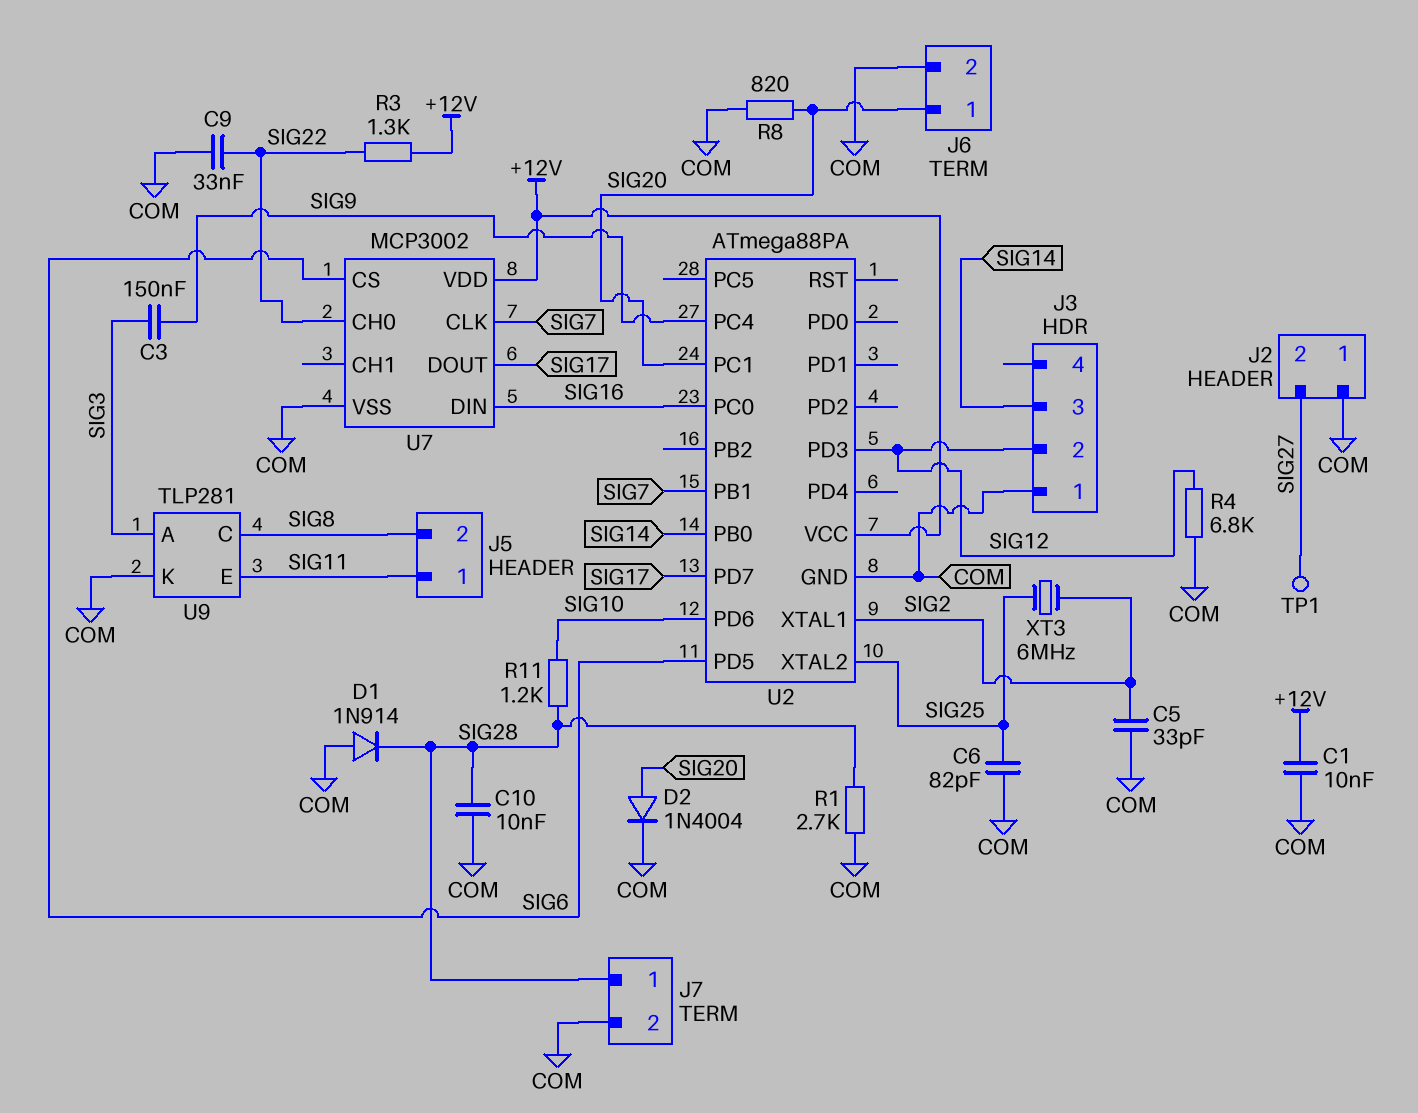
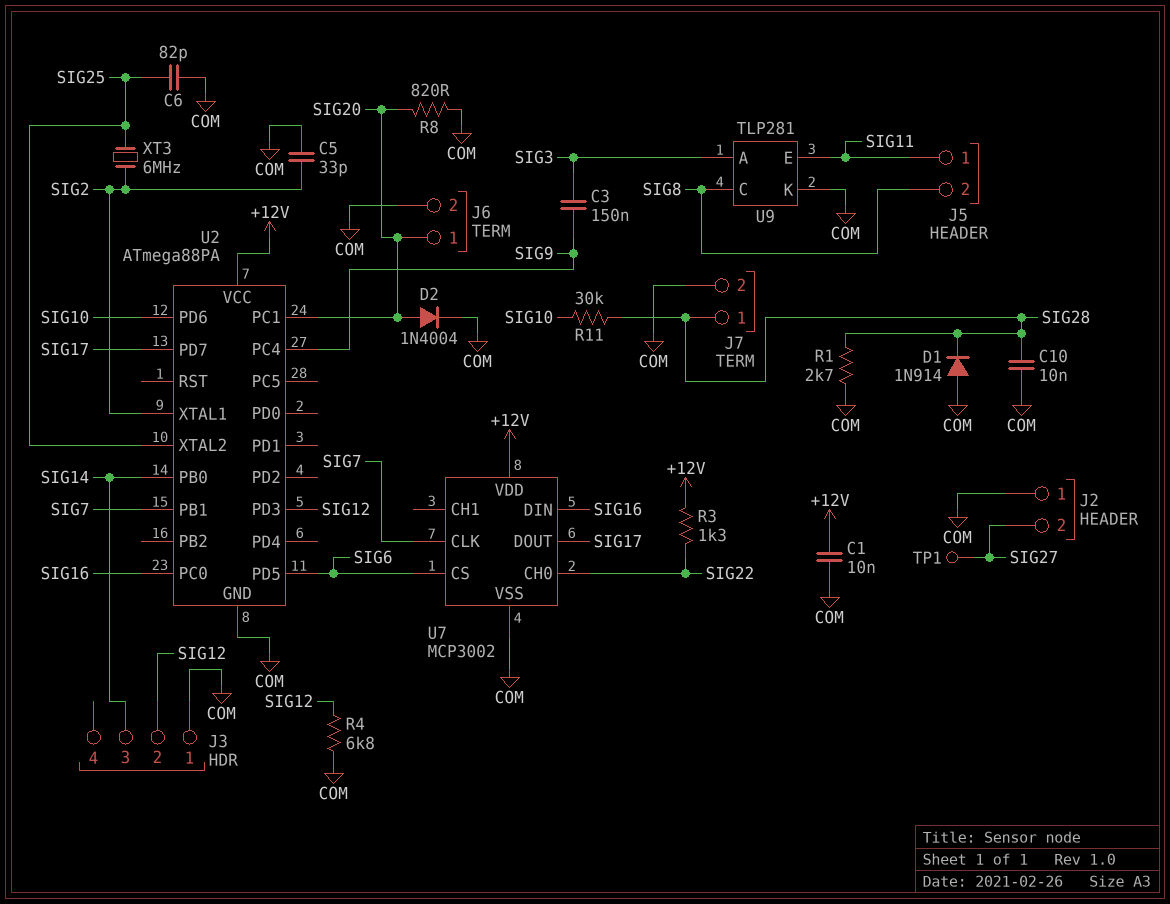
C9: 33nF (COM, SIG22) -> none
R11: 1.2k (SIG10, SIG28) -> 30k (SIG10, SIG28)

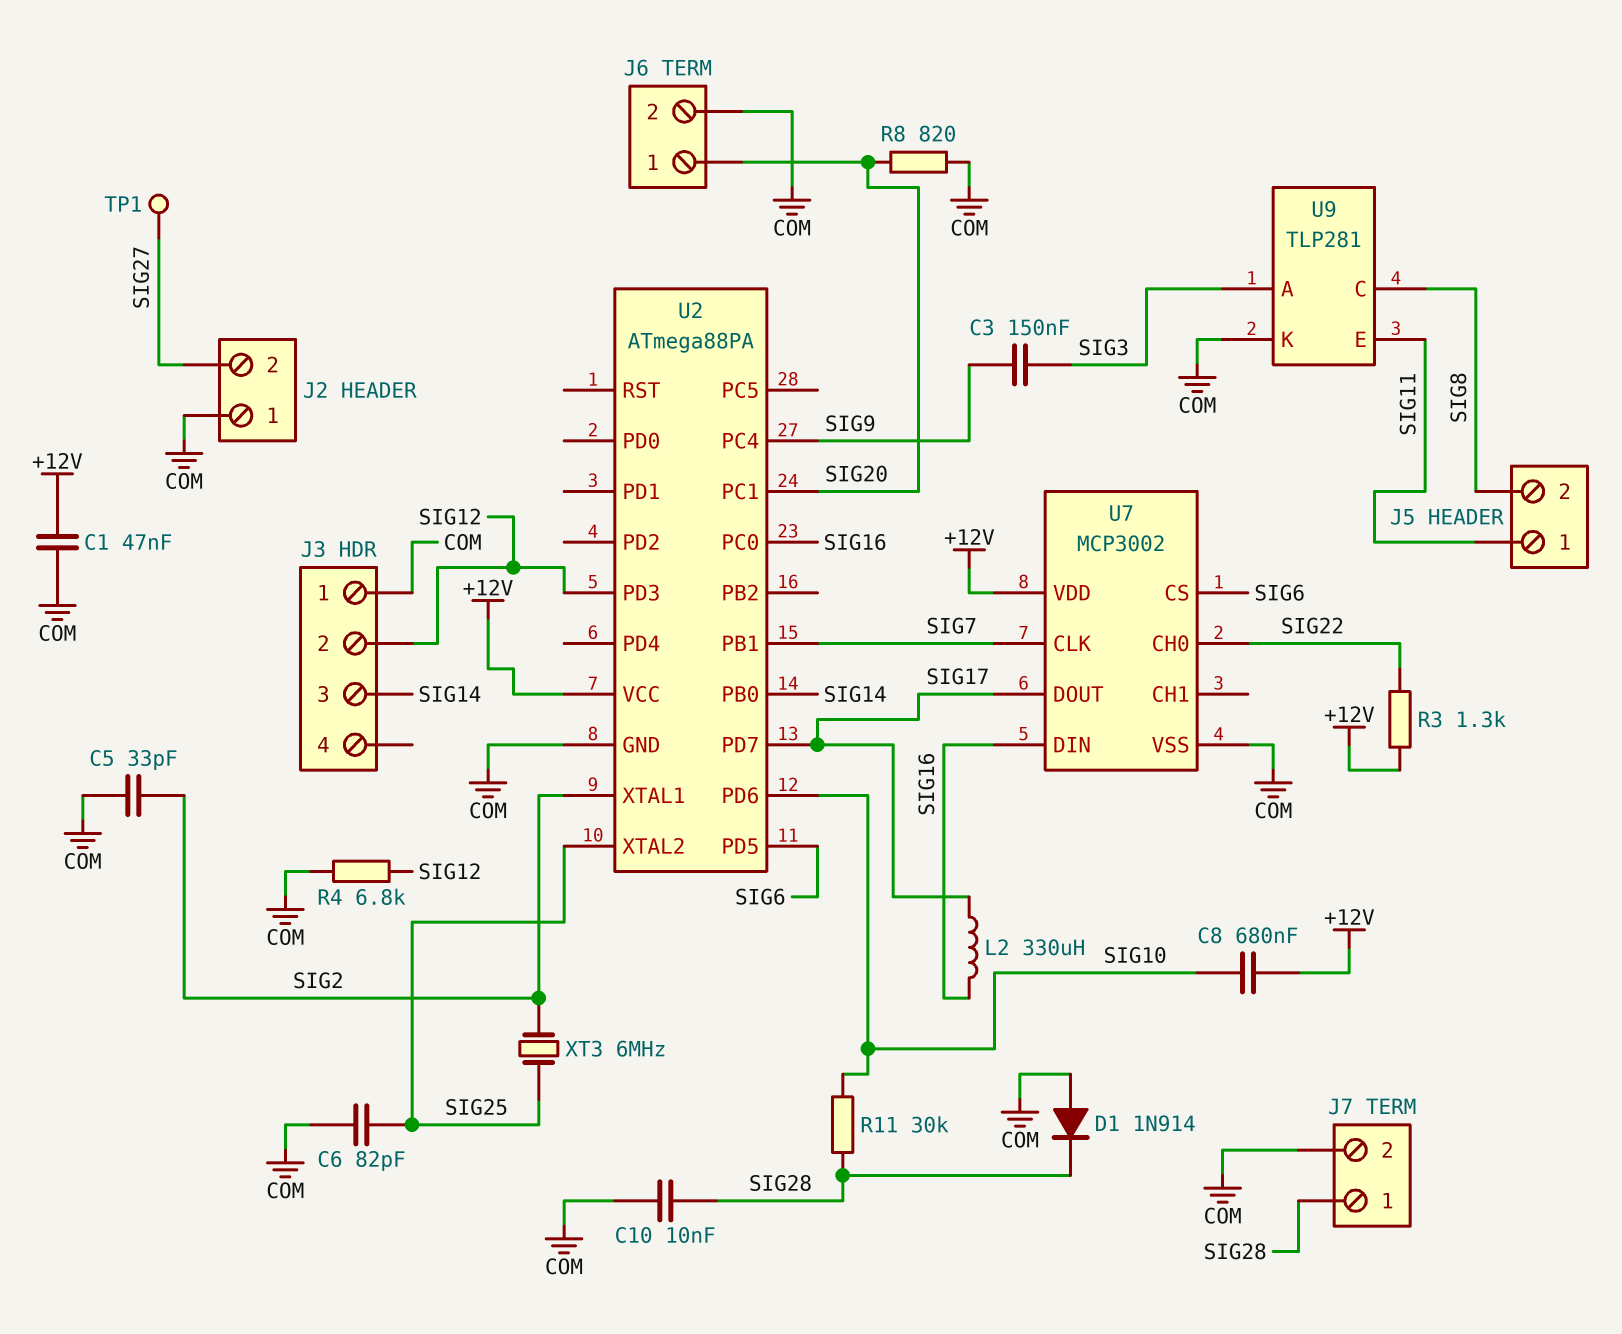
C1: 10nF (+12V, COM) -> 47nF (+12V, COM)
C8: none -> 680nF (+12V, SIG10)
D2: diode 1N4004 (A SIG20, K COM) -> none
L2: none -> 330uH (SIG16, SIG17)
R1: 2.7k (COM, SIG28) -> none

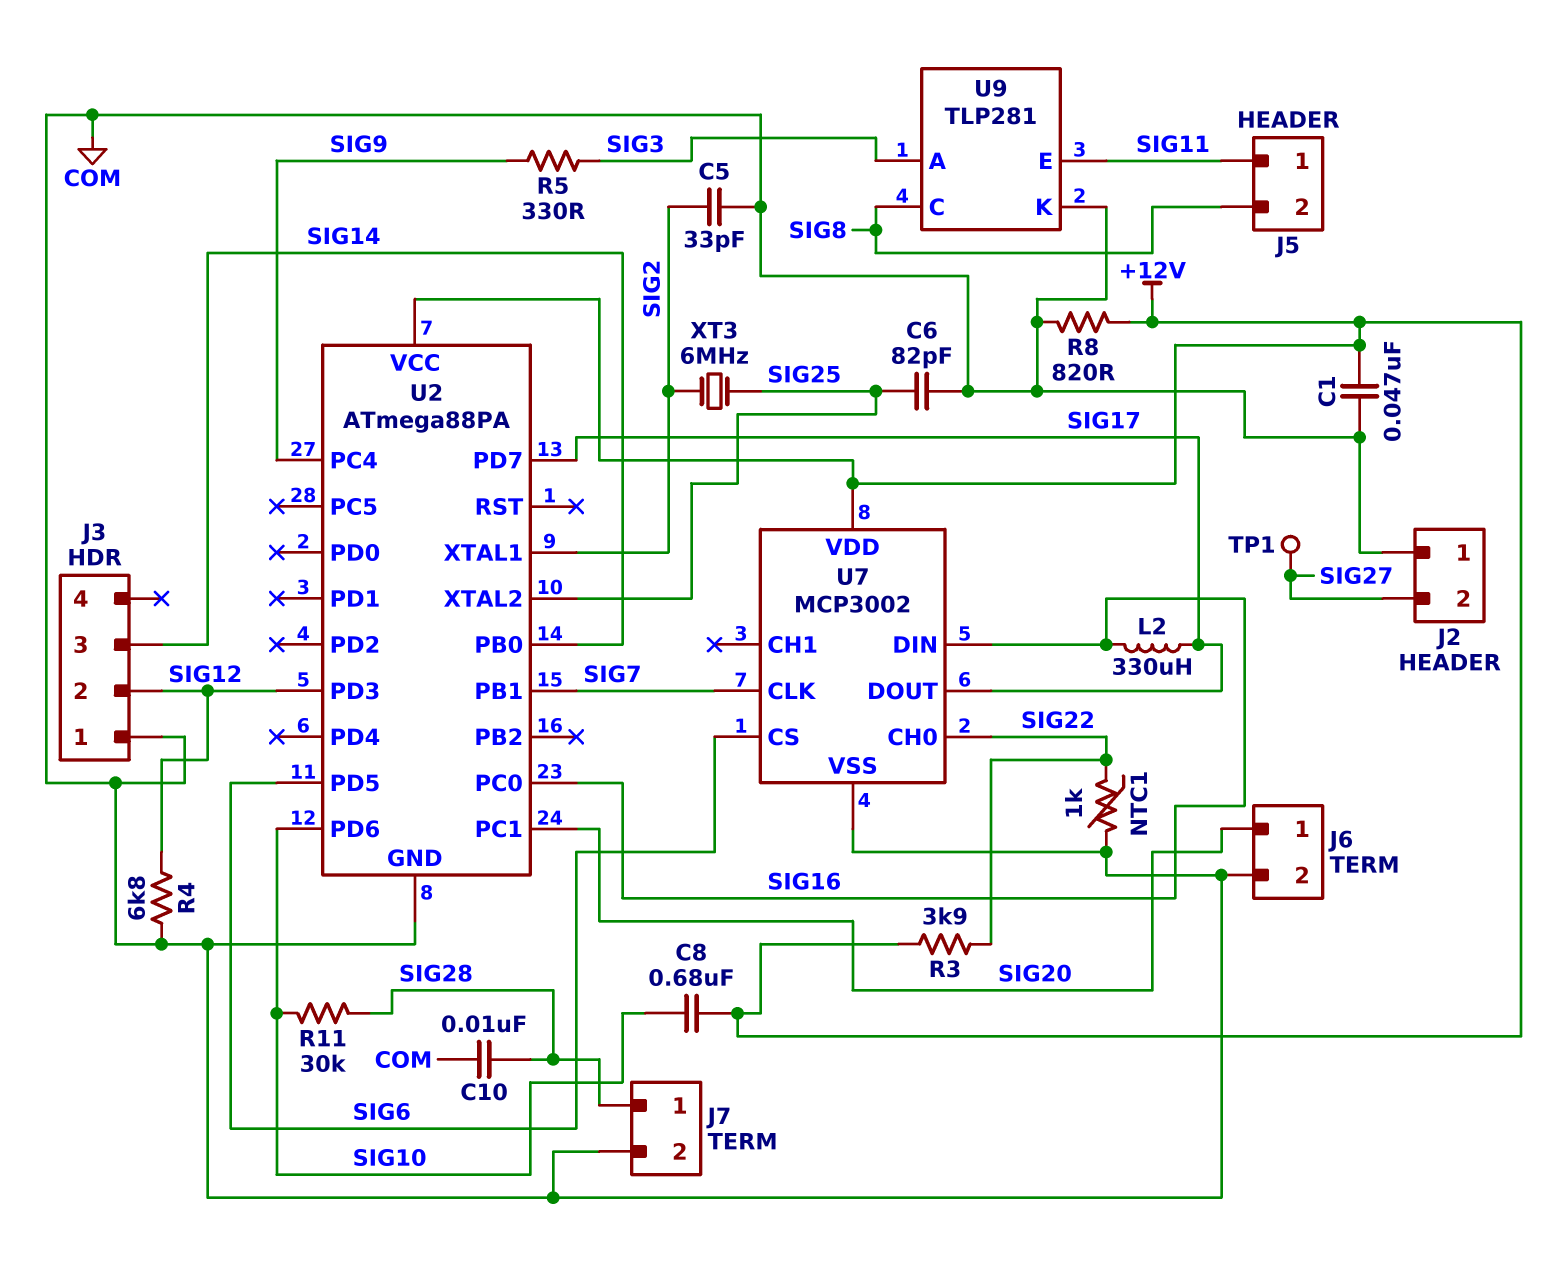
C3: 150nF (SIG3, SIG9) -> none
D1: diode 1N914 (A COM, K SIG28) -> none
NTC1: none -> 1k (COM, SIG22)
R3: 1.3k (+12V, SIG22) -> 3.9k (+12V, SIG22)
R5: none -> 330 (SIG3, SIG9)
R8: 820 (COM, SIG20) -> 820 (+12V, COM)

